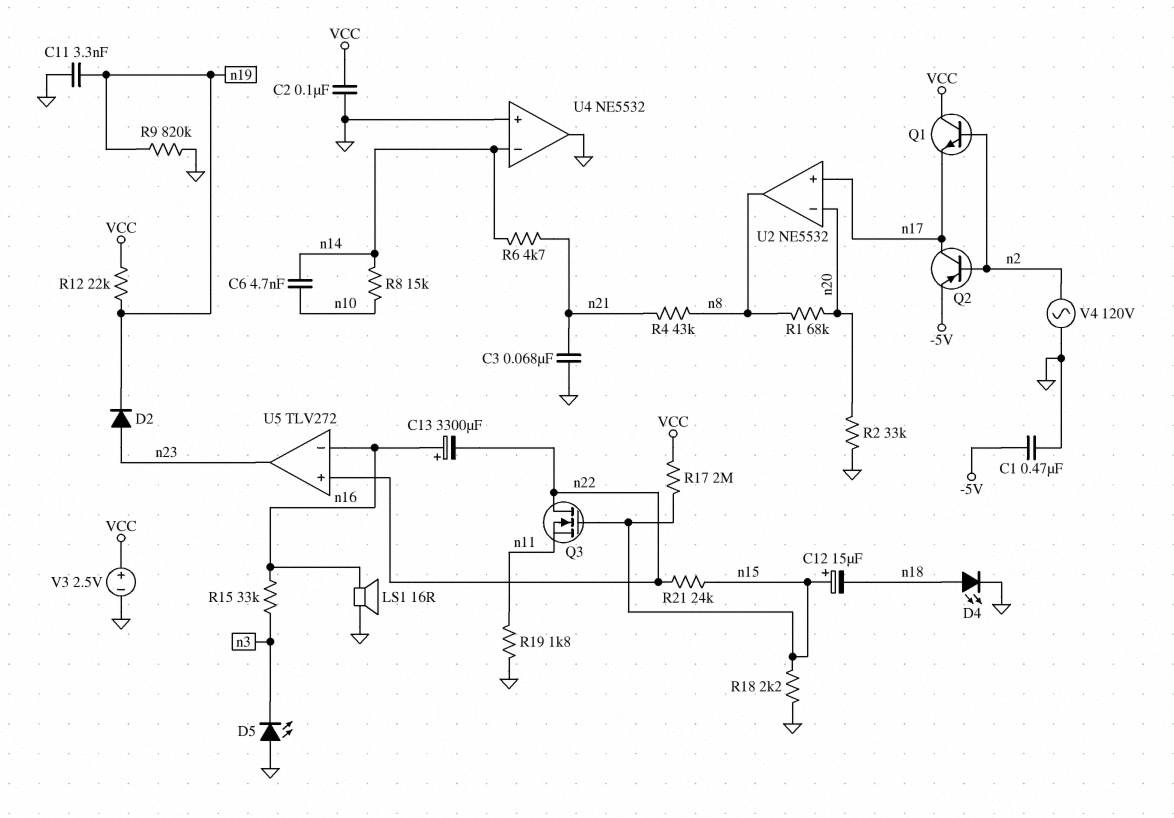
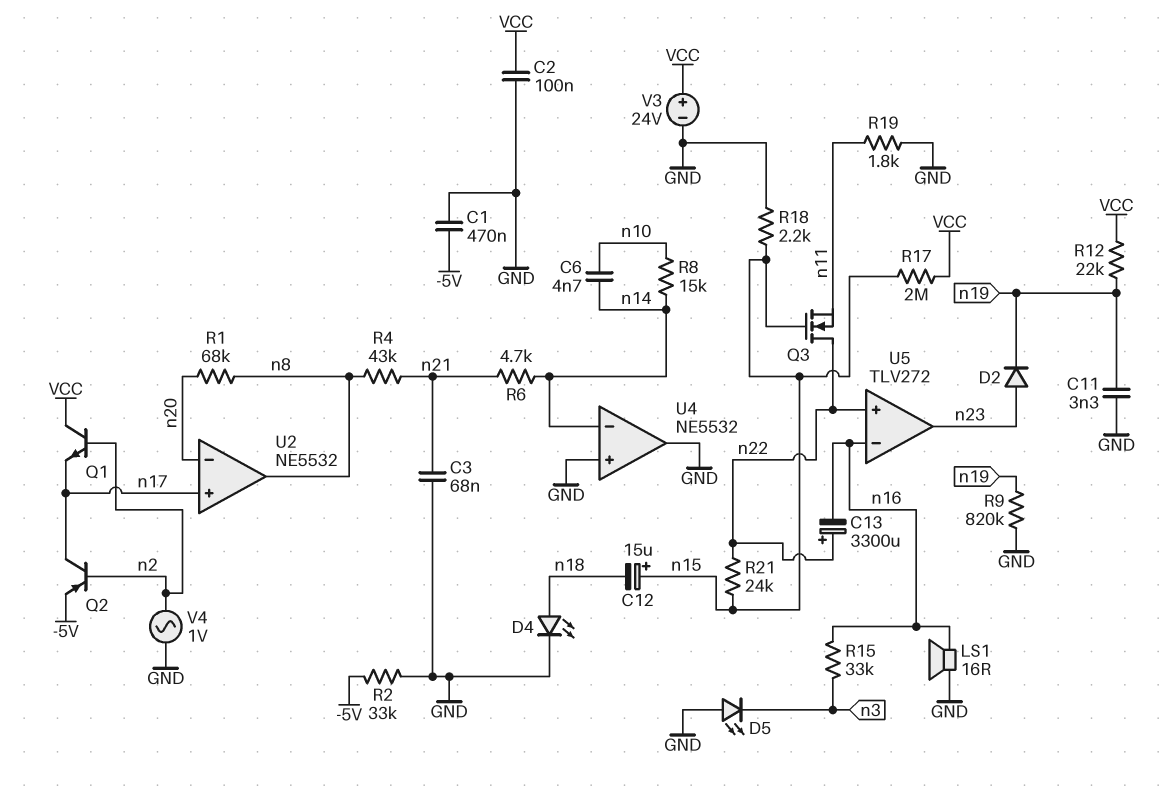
C13: 3300uF (plus n16, minus n22) -> 3300uF (plus n22, minus n16)
R2: 33k (GND, n20) -> 33k (-5V, GND)
V3: 2.5V (plus VCC, minus GND) -> 24V (plus VCC, minus GND)
V4: AC 120V (GND, n2) -> AC 1V (GND, n2)

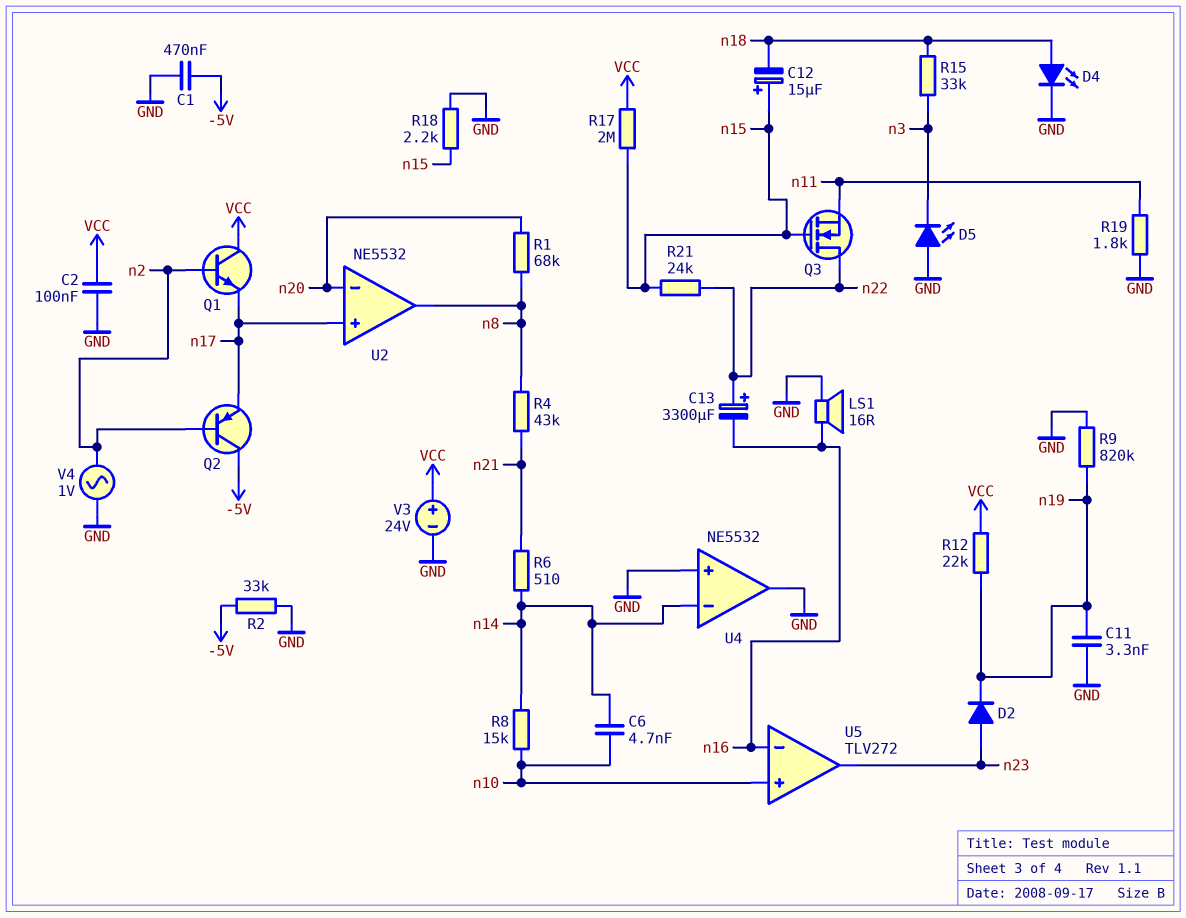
C3: 68nF (GND, n21) -> none
Q2: PNP (B n2, C n17, E -5V) -> PNP (B n2, C -5V, E n17)
R6: 4.7k (n14, n21) -> 510 (n14, n21)
R15: 33k (n3, n16) -> 33k (n3, n18)
U5 pin in+: n22 -> n10

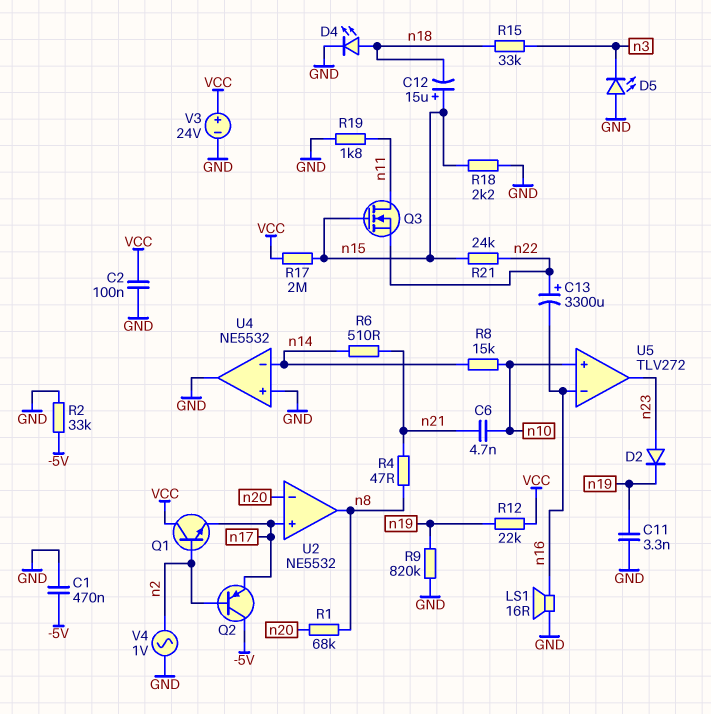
C6: 4.7nF (n10, n14) -> 4.7nF (n10, n21)
Q3: NMOS (G n15, D n22, S n11) -> NMOS (G n15, D n11, S n22)
R4: 43k (n8, n21) -> 47 (n8, n21)

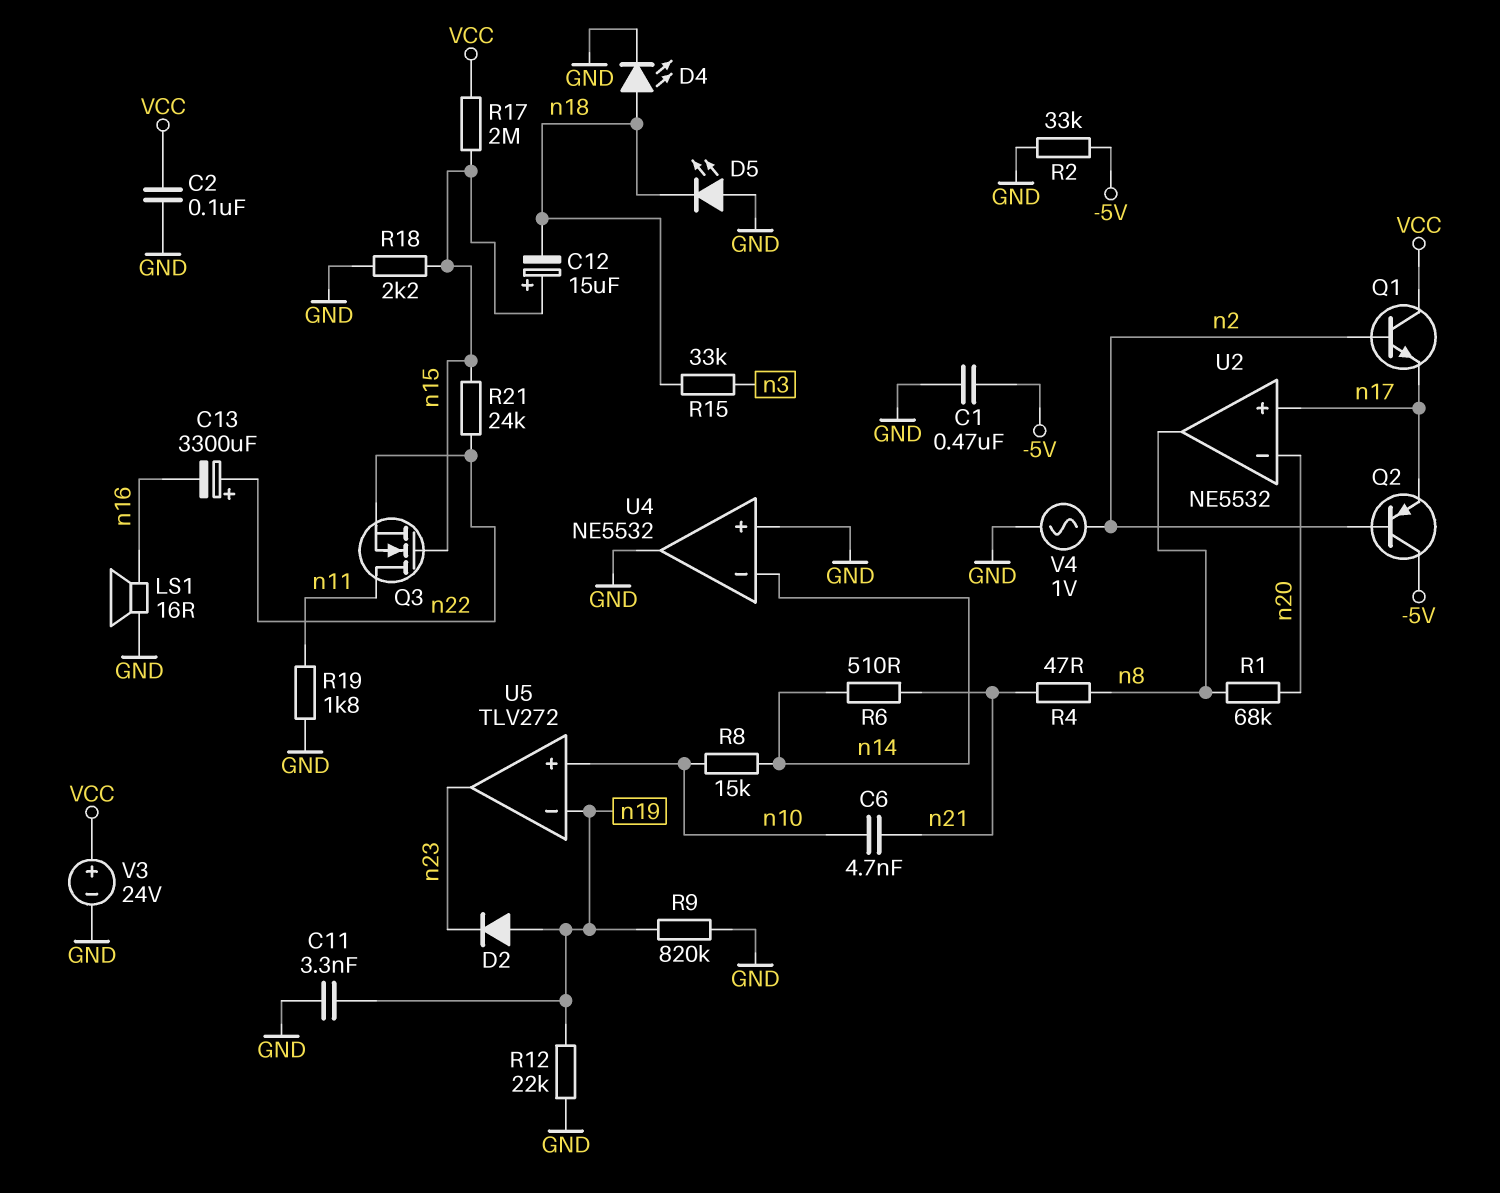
D2: diode (A n23, K n19) -> diode (A n19, K n23)
D5: LED (A GND, K n3) -> LED (A GND, K n18)
R12: 22k (VCC, n19) -> 22k (GND, n19)
U5 pin in-: n16 -> n19

